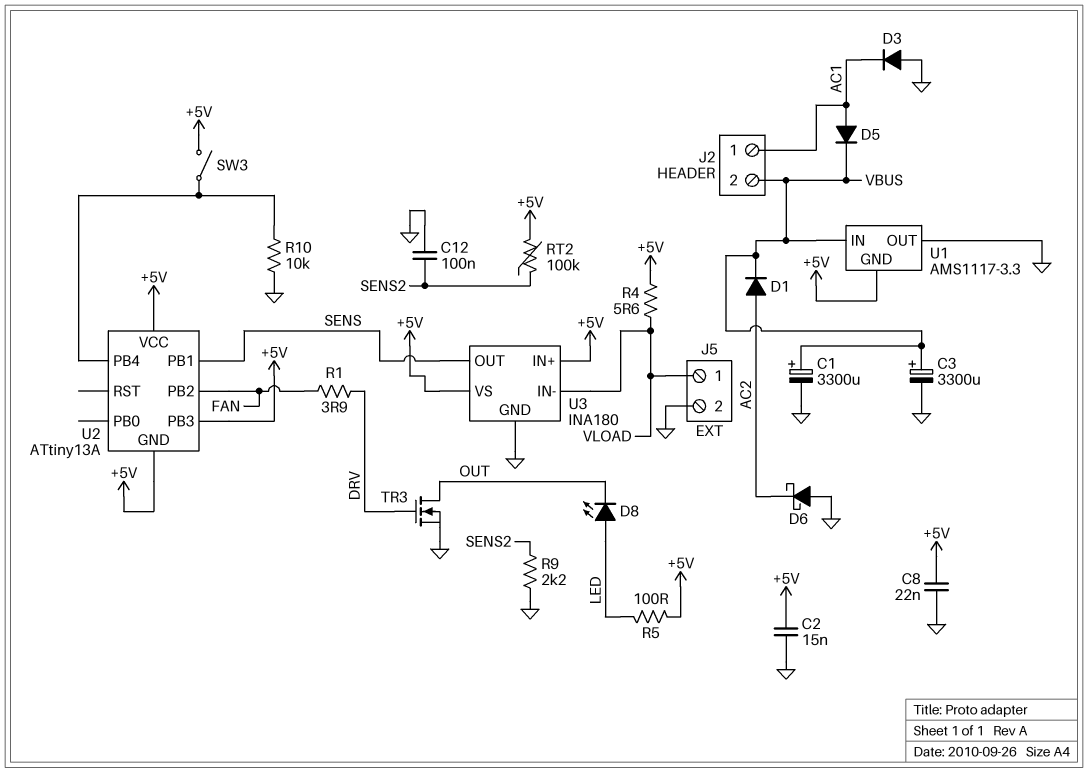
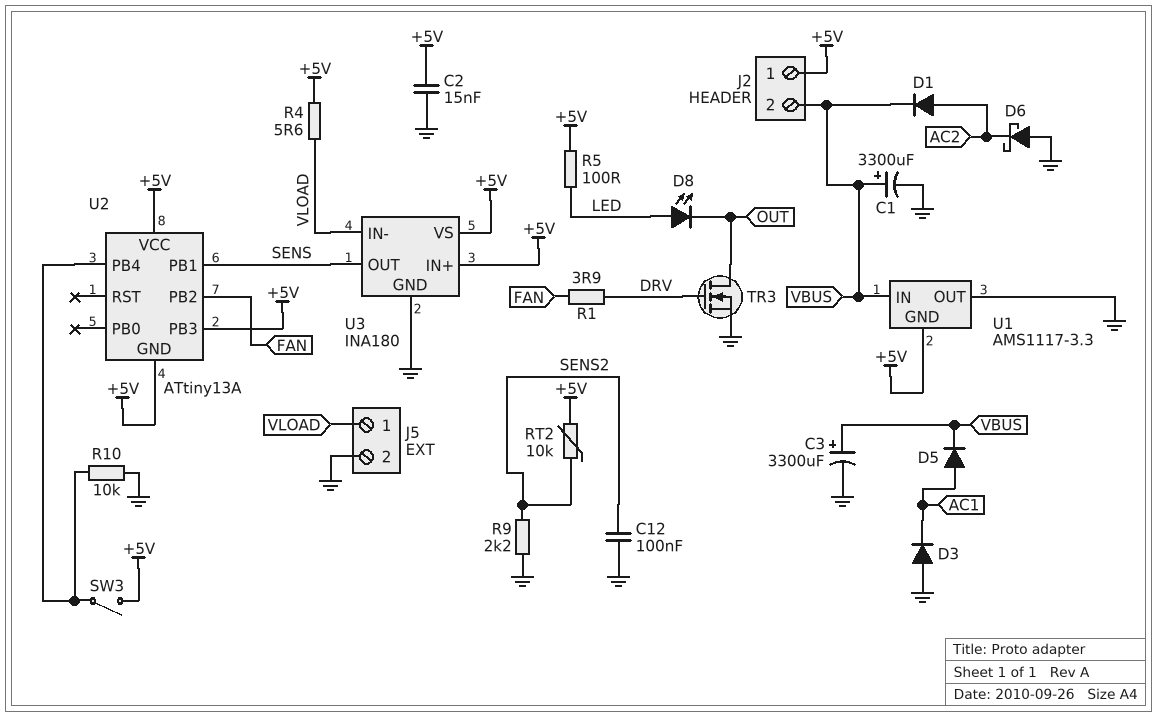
C8: 22nF (+5V, GND) -> none
J2 pin 1: AC1 -> +5V
RT2: 100k (+5V, SENS2) -> 10k (+5V, SENS2)

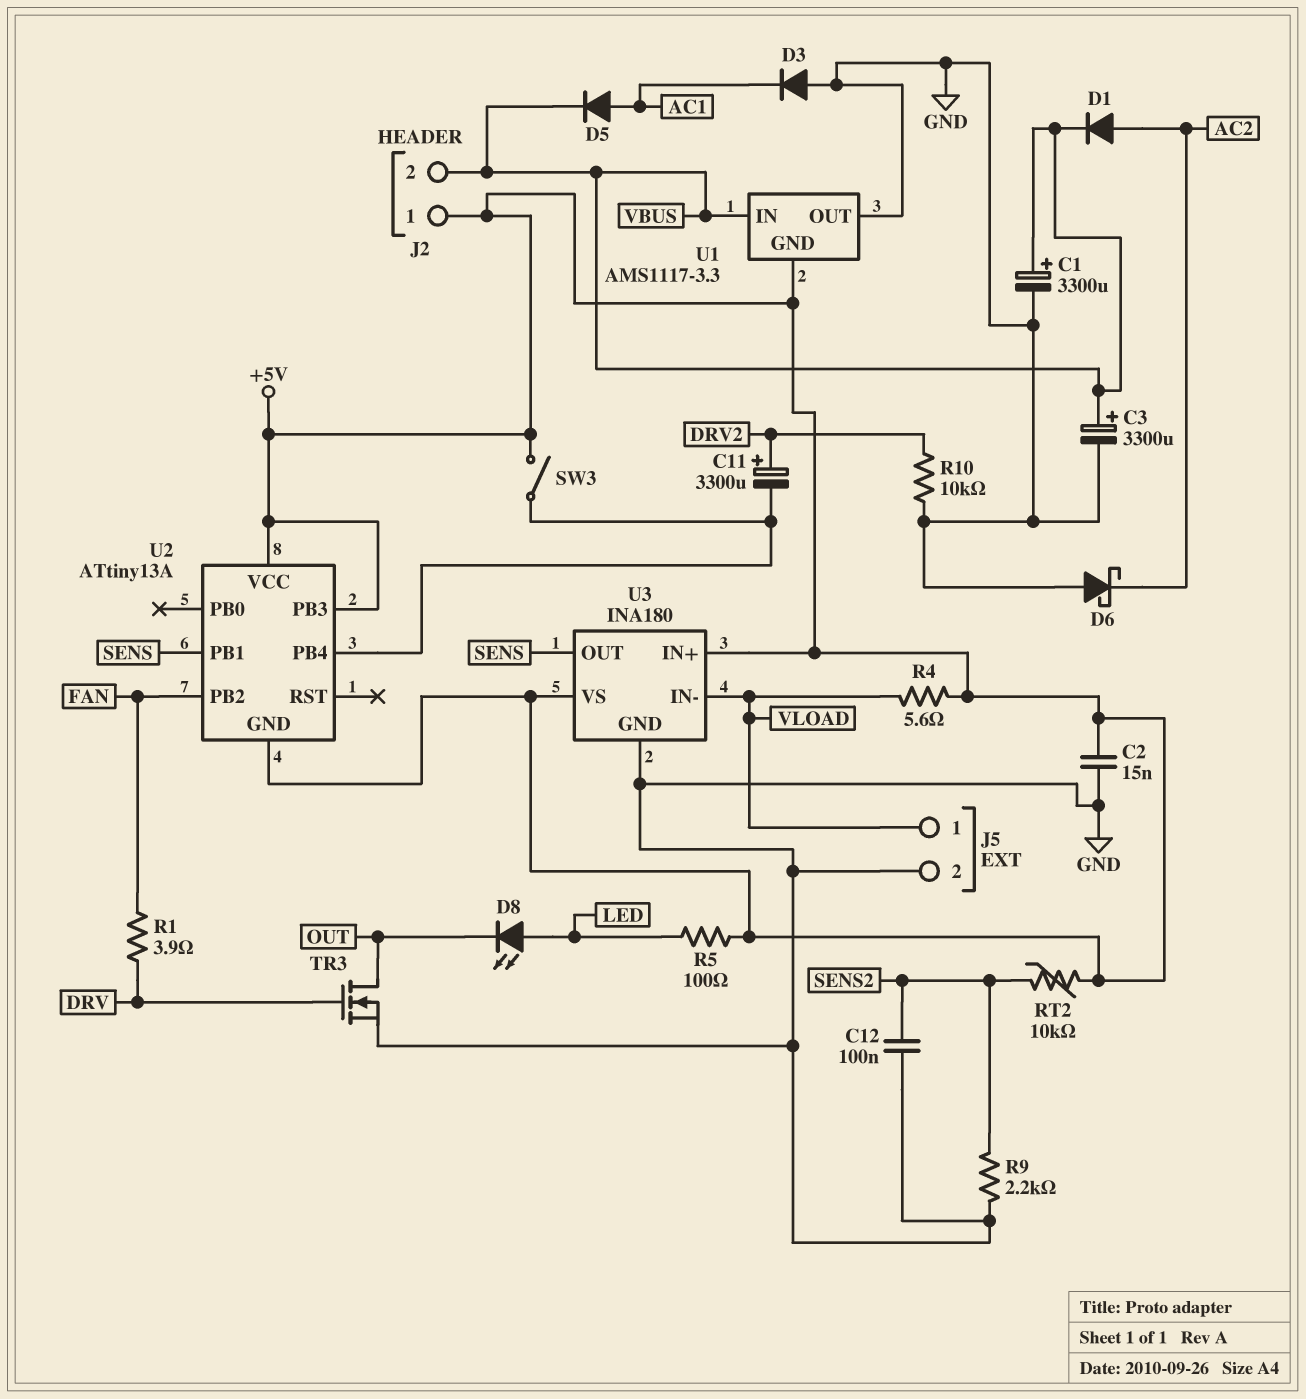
C11: none -> 3300uF (plus DRV2, minus U2/PB4)
R10: 10k (GND, U2/PB4) -> 10k (DRV2, GND)

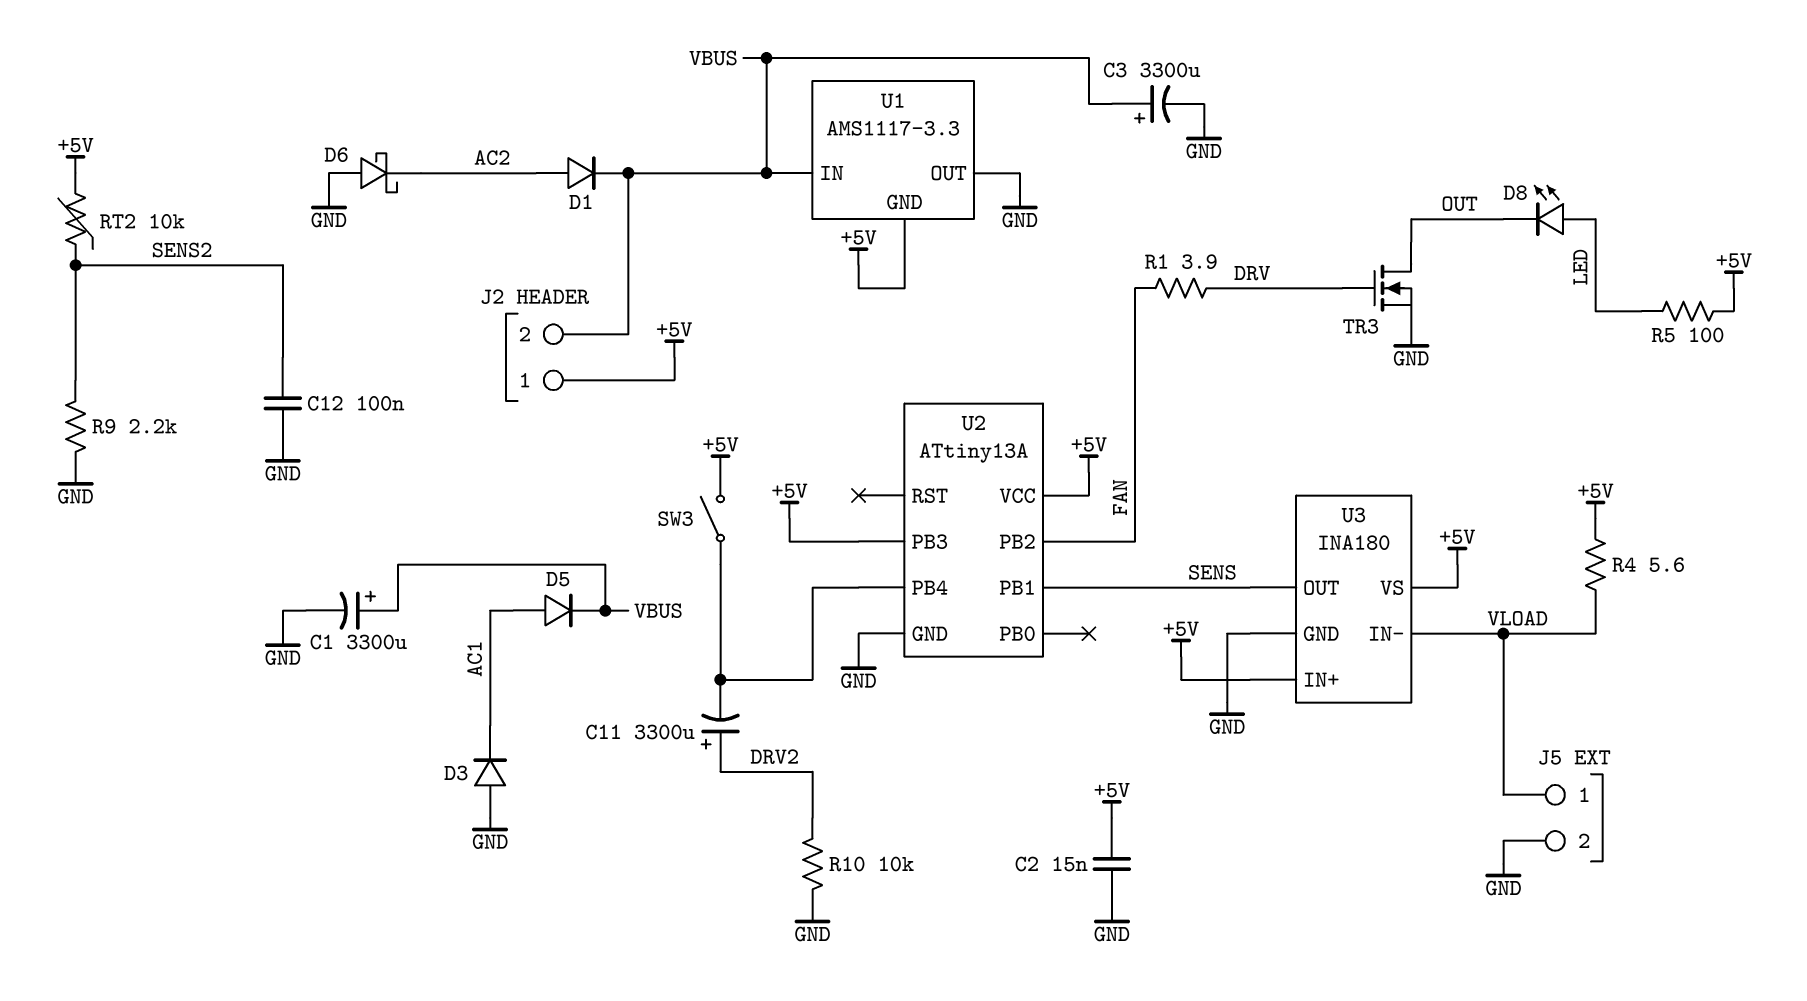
U2 pin GND: +5V -> GND

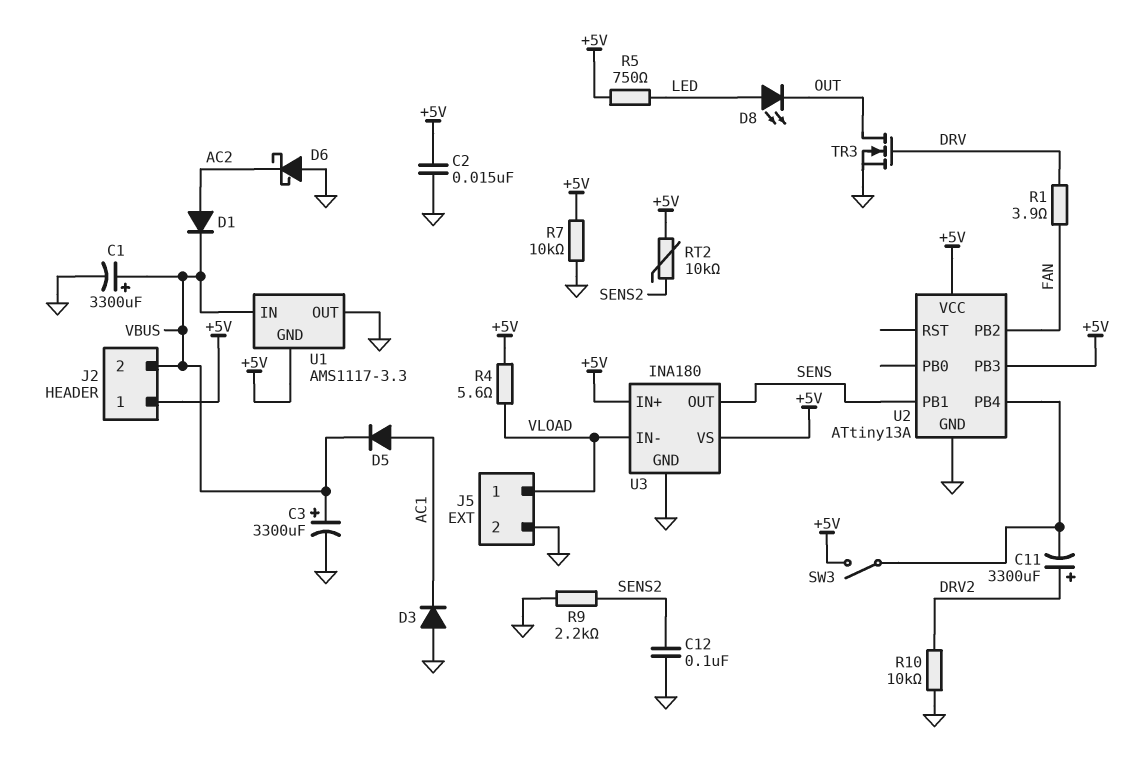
R5: 100 (+5V, LED) -> 750 (+5V, LED)
R7: none -> 10k (+5V, GND)

